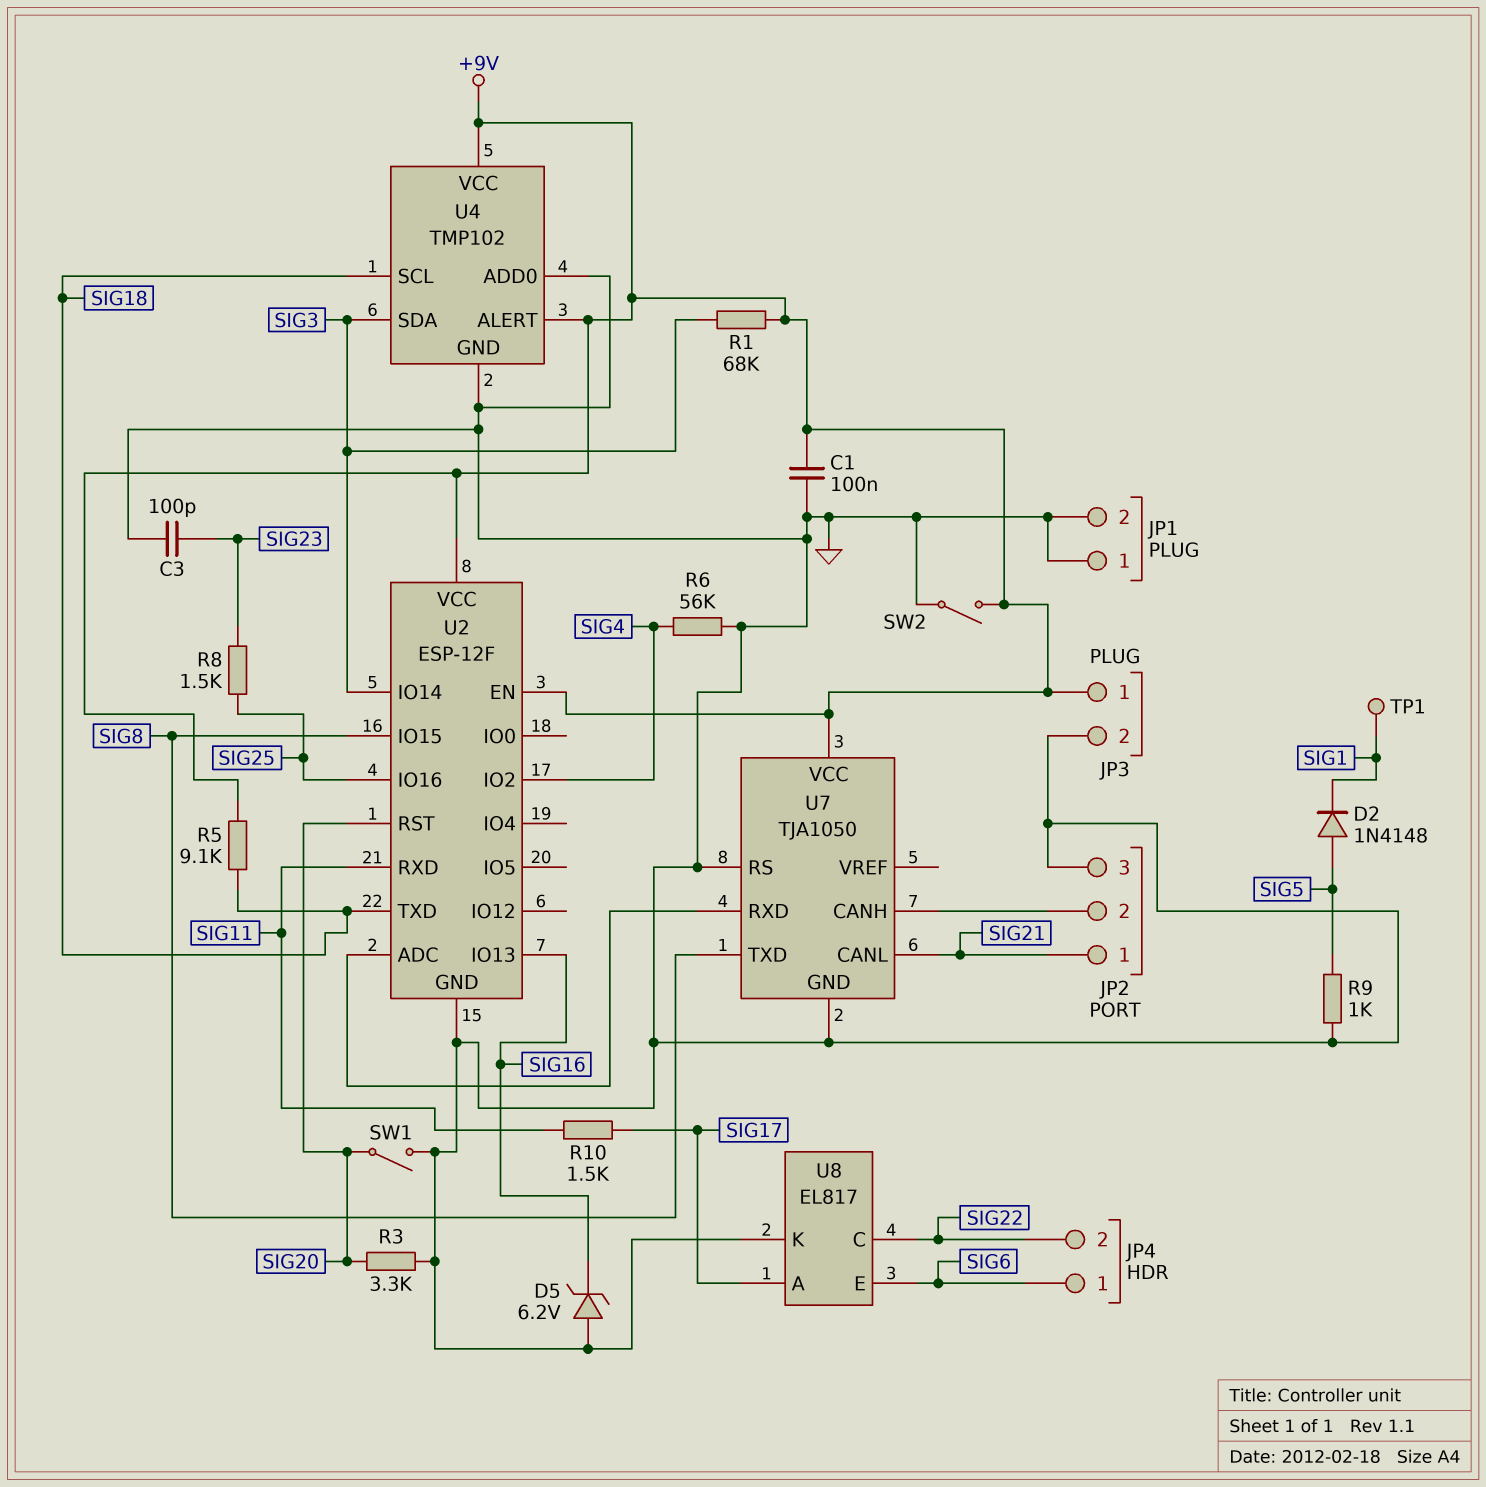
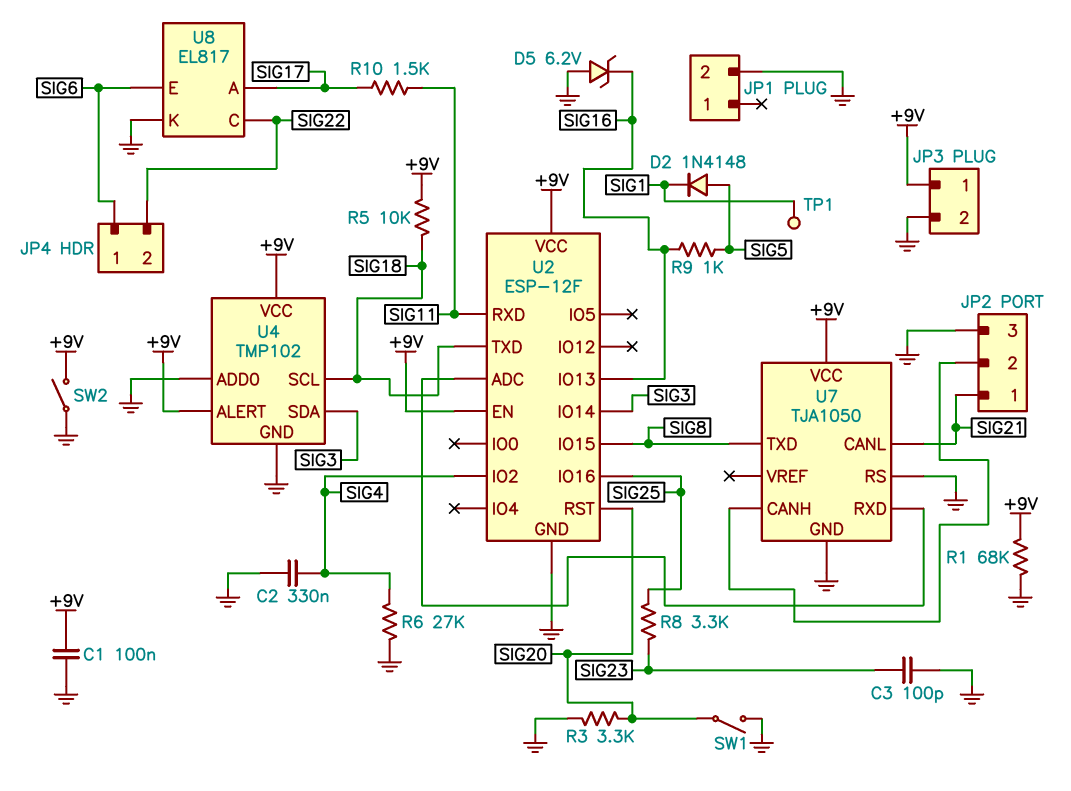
C2: none -> 330nF (GND, SIG4)
JP1 pin 1: GND -> none
R1: 68k (+9V, SIG3) -> 68k (+9V, GND)
R5: 9.1k (+9V, SIG18) -> 10k (+9V, SIG18)
R6: 56k (GND, SIG4) -> 27k (GND, SIG4)
R8: 1.5k (SIG23, SIG25) -> 3.3k (SIG23, SIG25)
R9: 1k (GND, SIG5) -> 1k (SIG5, SIG16)

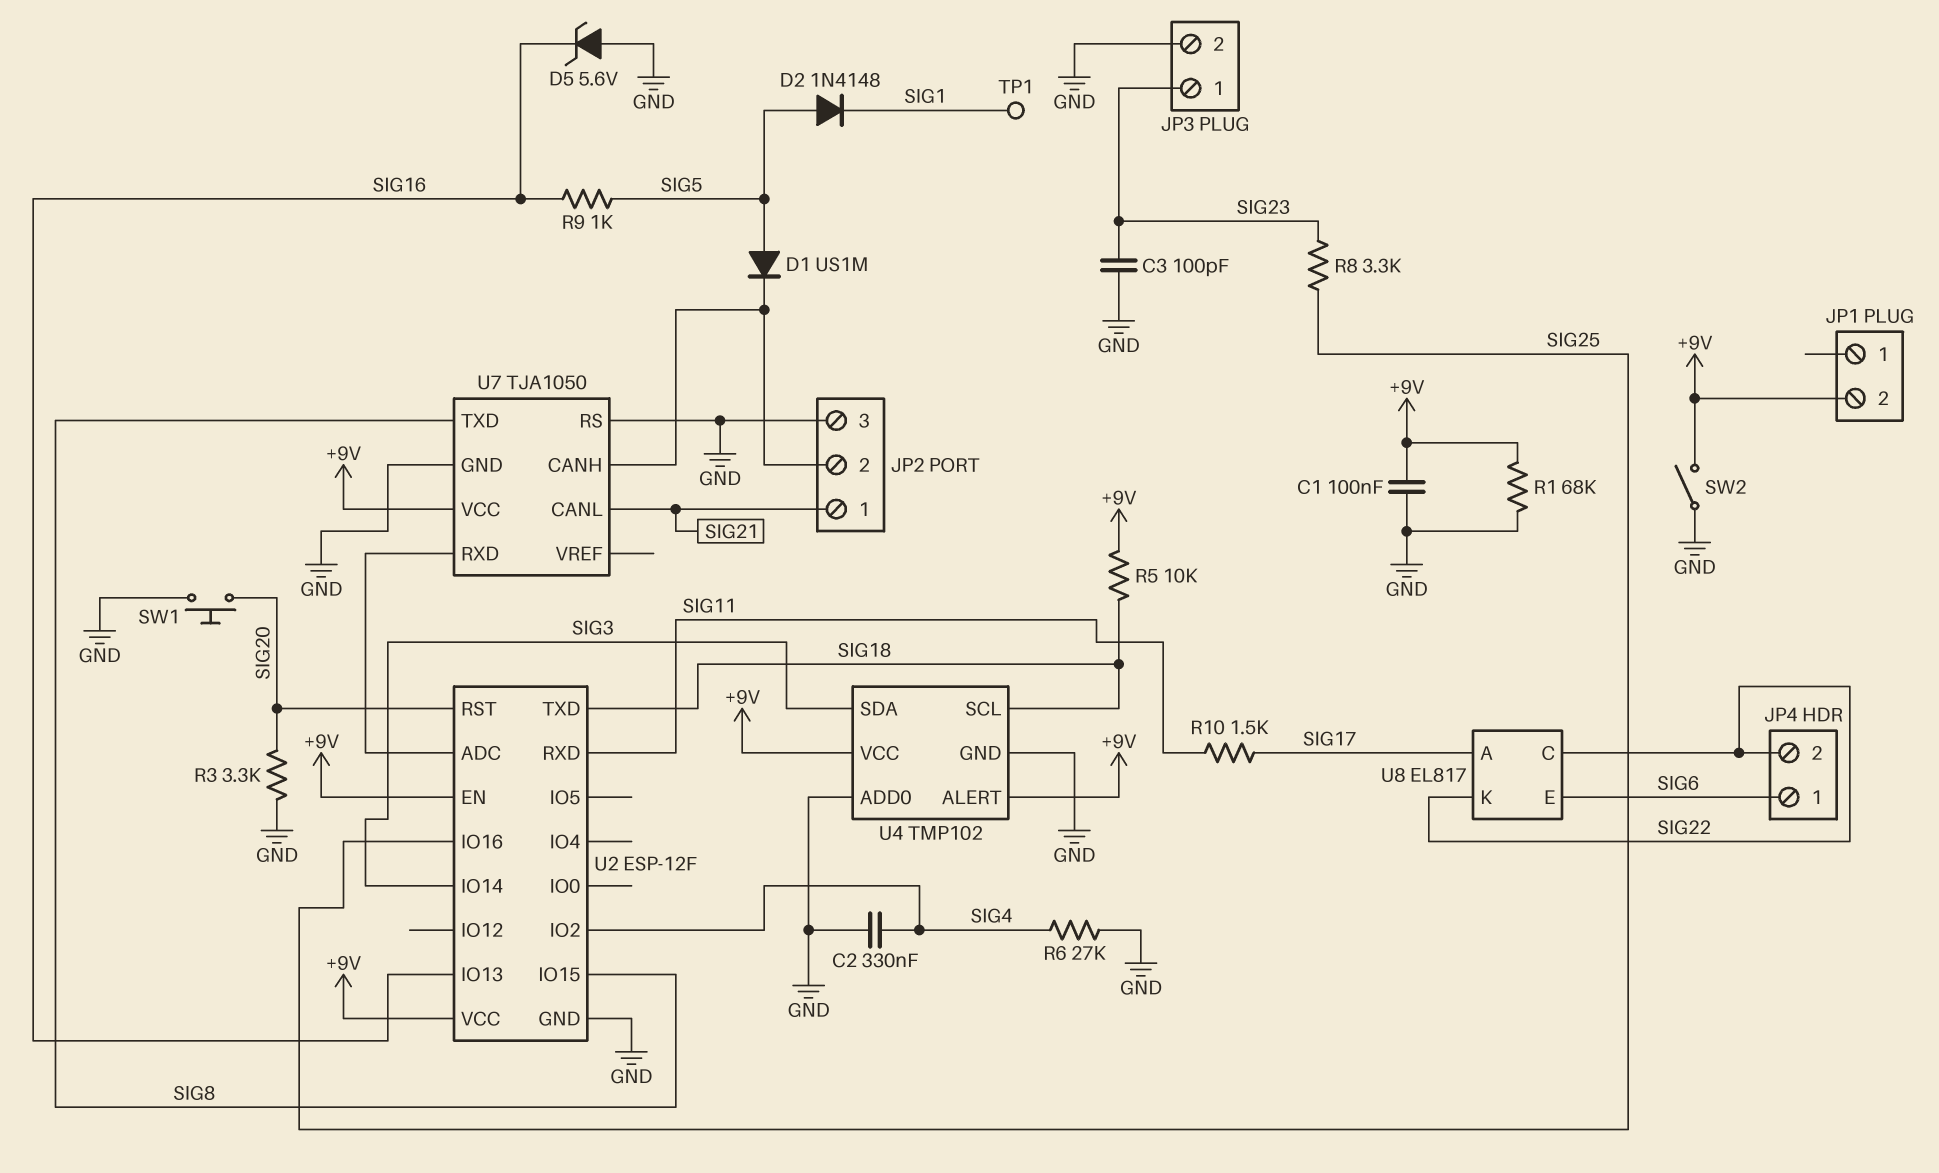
D1: none -> diode US1M (A SIG5, K JP2/2)
D5: zener 6.2V (A GND, K SIG16) -> zener 5.6V (A GND, K SIG16)
JP1 pin 2: GND -> +9V
JP3 pin 1: +9V -> SIG23
SW1: switch (GND, SIG20) -> button (GND, SIG20)
U8 pin K: GND -> SIG22

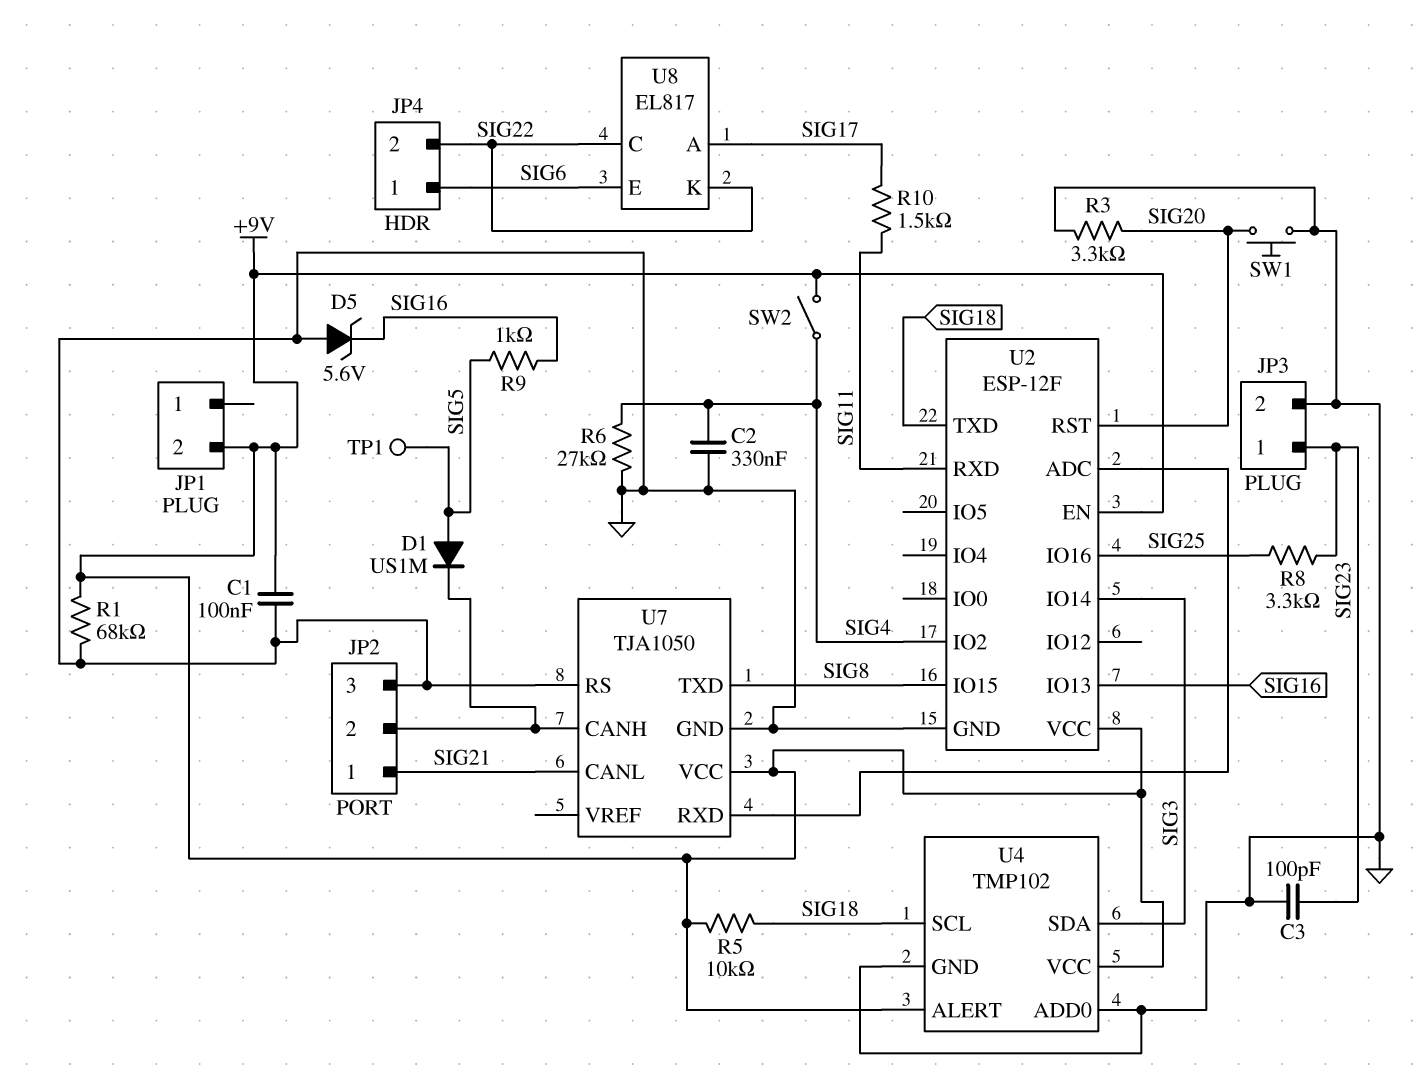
D2: diode 1N4148 (A SIG5, K SIG1) -> none
SW2: switch (+9V, GND) -> switch (+9V, SIG4)
TP1: test point (SIG1) -> test point (SIG5)

